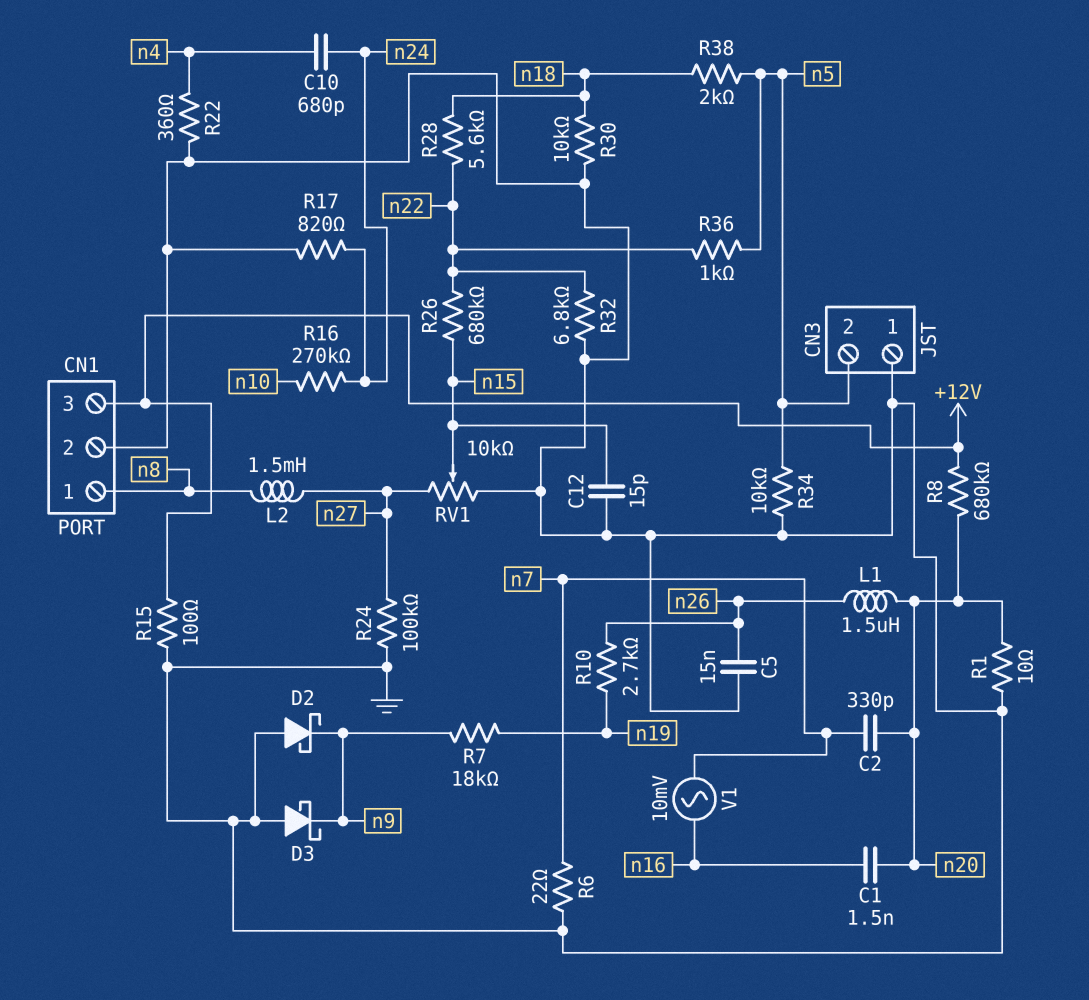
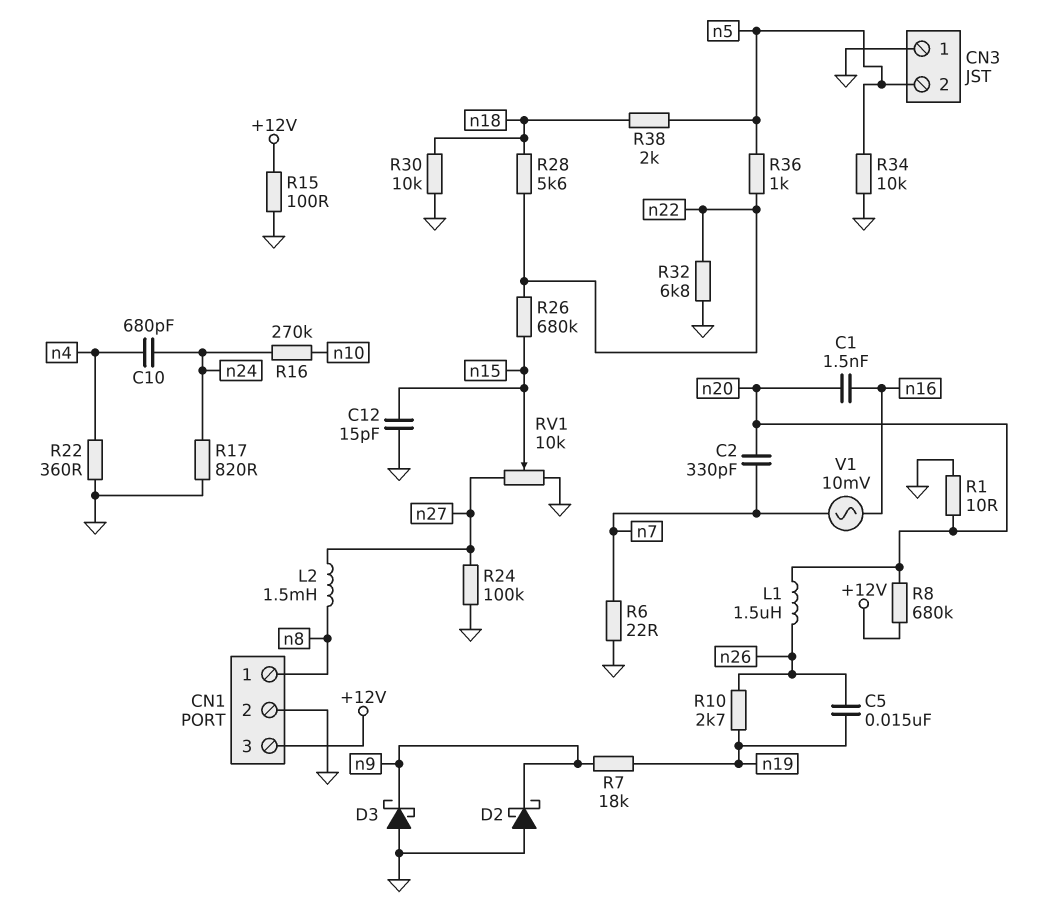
C5: 15nF (GND, n26) -> 15nF (n19, n26)

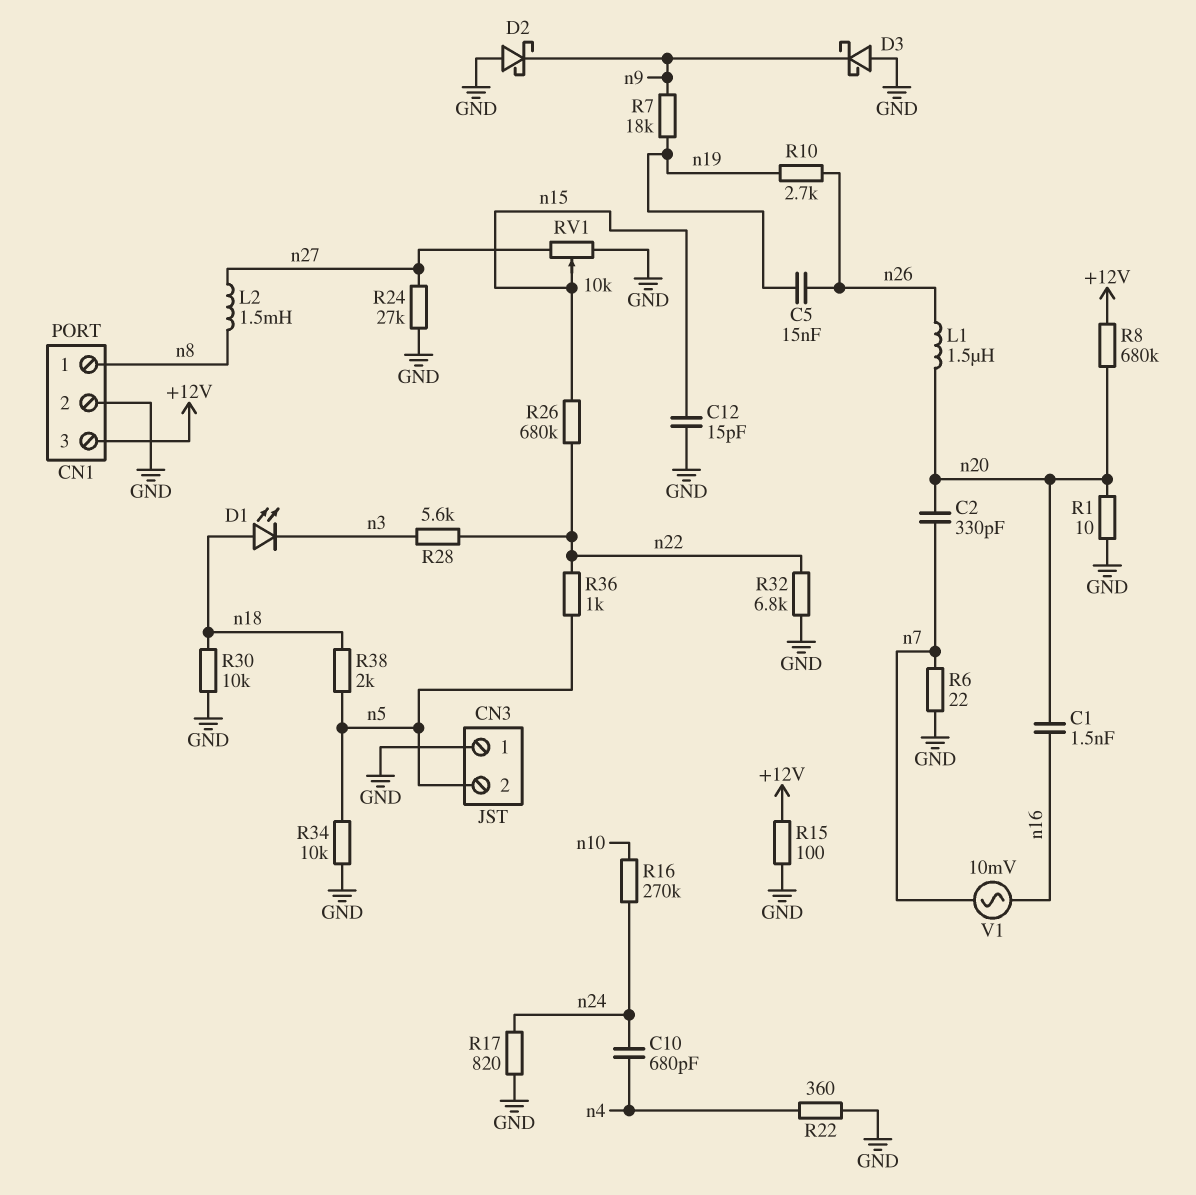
D1: none -> LED (A n18, K n3)
R24: 100k (GND, n27) -> 27k (GND, n27)
R28: 5.6k (n18, n22) -> 5.6k (n3, n22)

